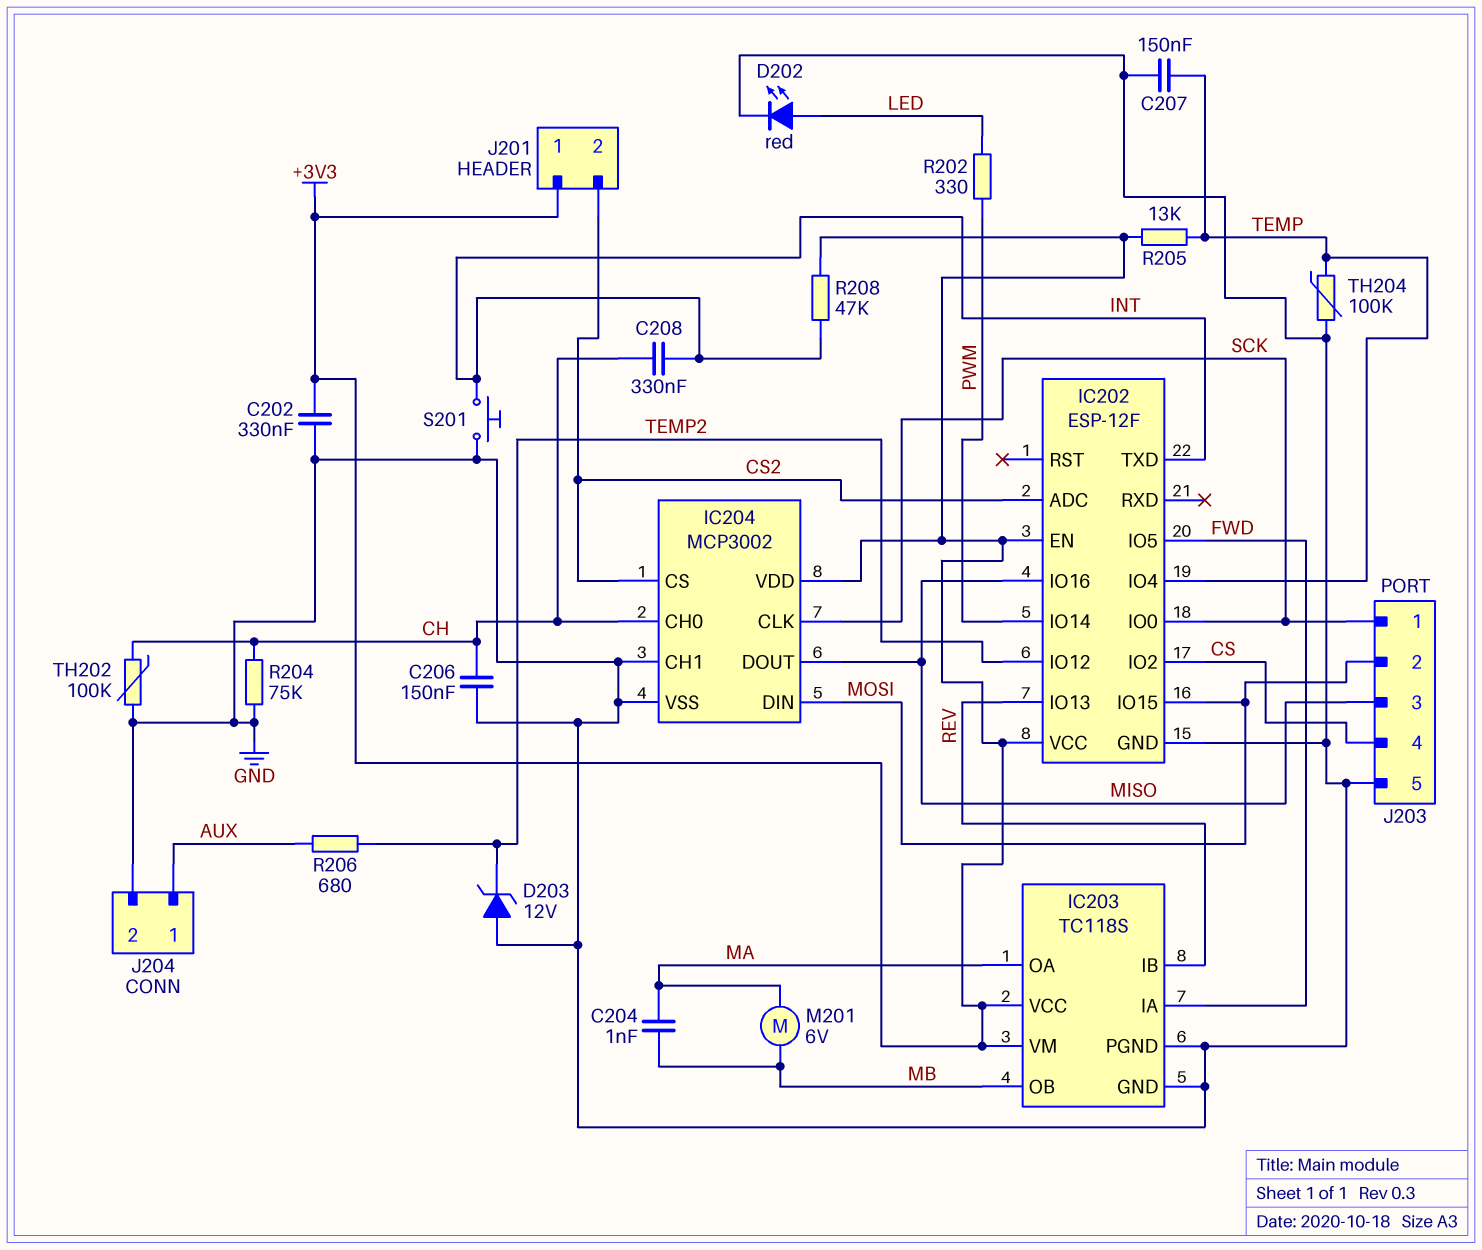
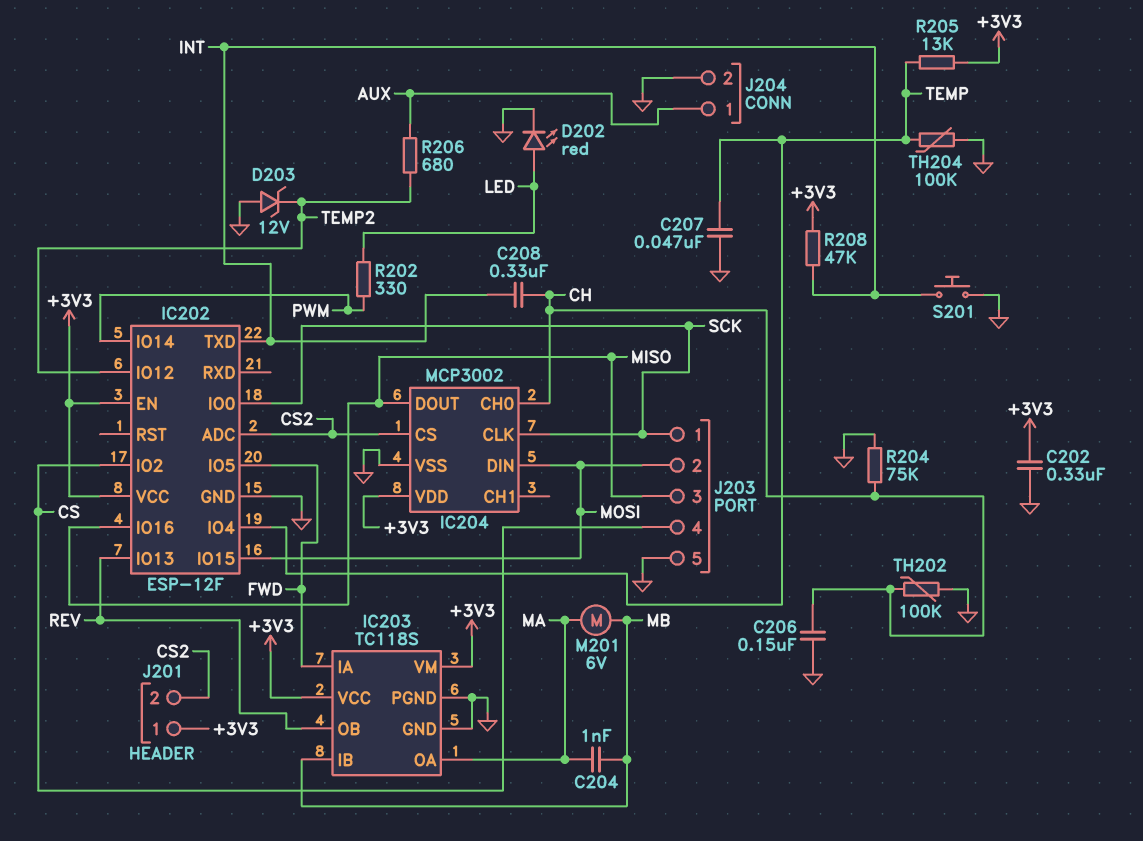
C207: 150nF (GND, TEMP) -> 47nF (GND, TEMP)
IC203 pin IB: REV -> MB
IC203 pin OB: MB -> REV
IC204 pin CH1: GND -> none

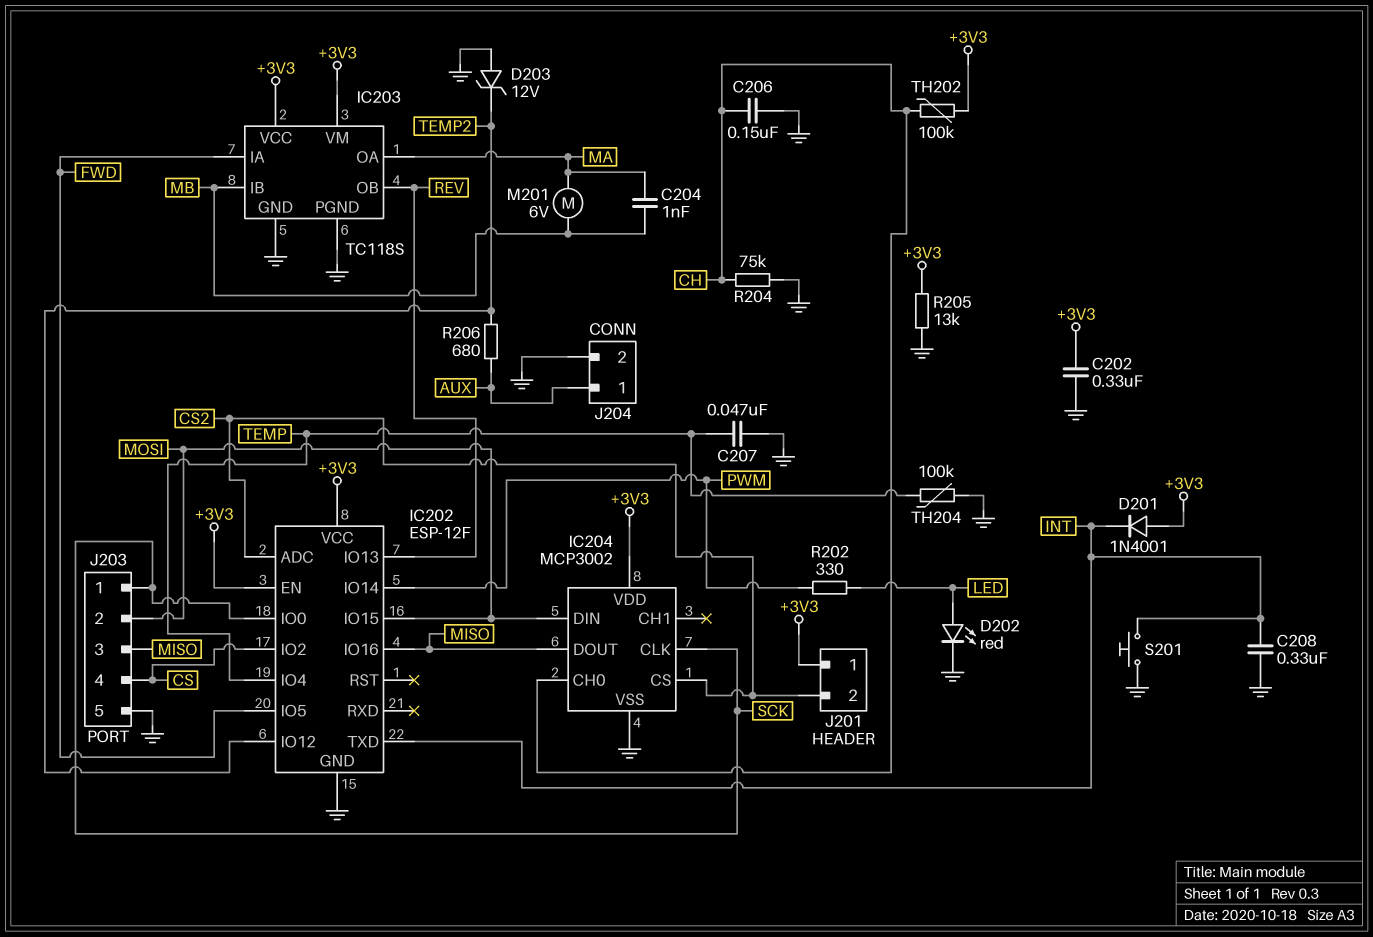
C208: 330nF (CH, INT) -> 330nF (GND, INT)
D201: none -> diode 1N4001 (A +3V3, K INT)
R205: 13k (+3V3, TEMP) -> 13k (+3V3, GND)
R208: 47k (+3V3, INT) -> none
TH202: 100k (CH, GND) -> 100k (+3V3, CH)

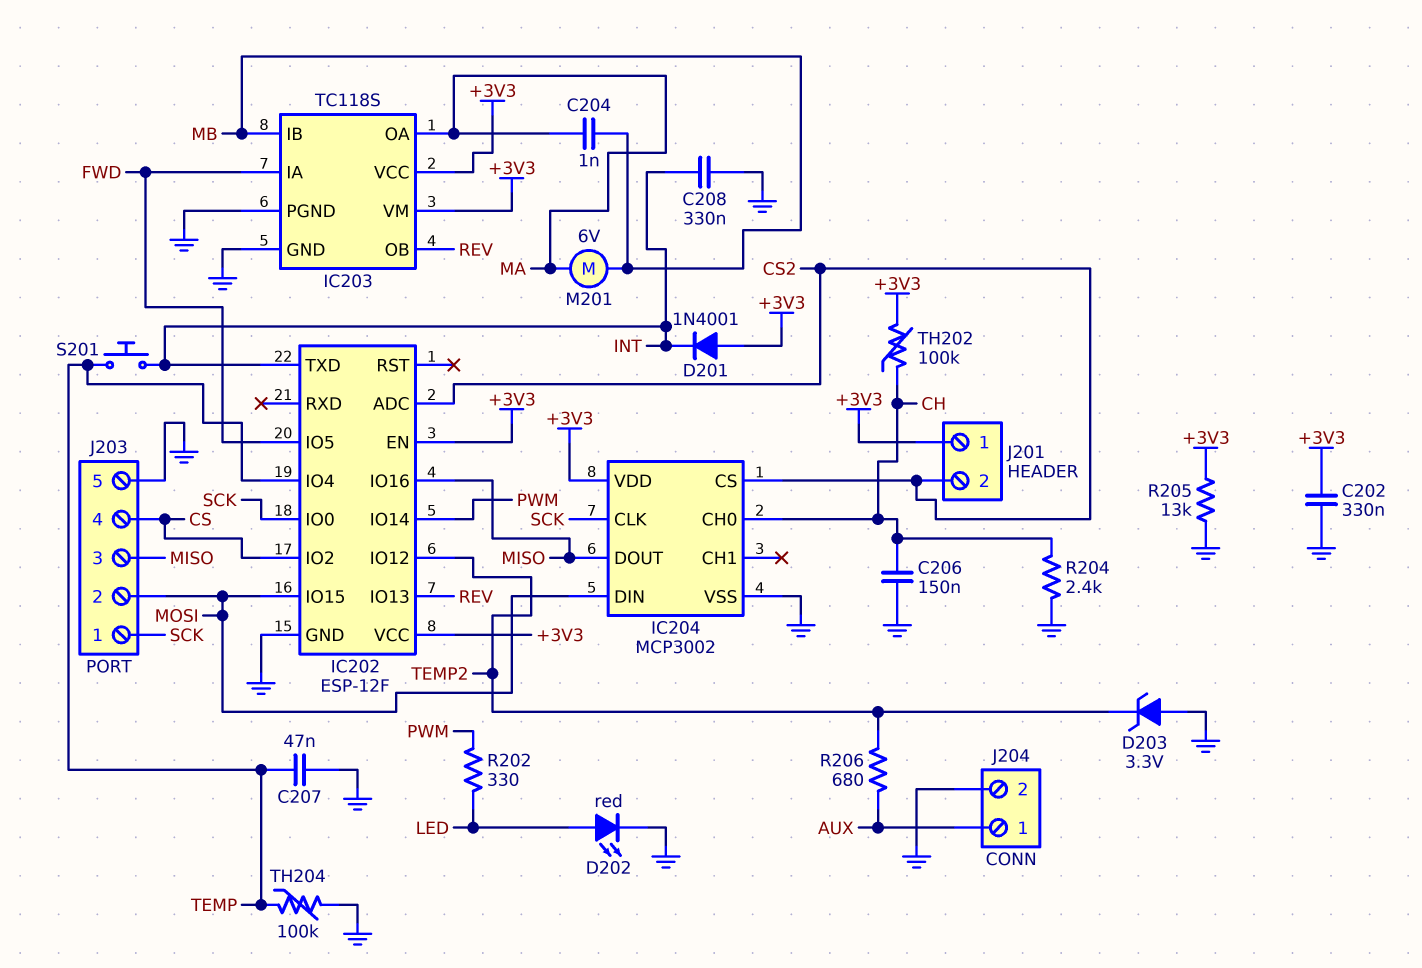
D203: zener 12V (A GND, K TEMP2) -> zener 3.3V (A GND, K TEMP2)
R204: 75k (CH, GND) -> 2.4k (CH, GND)
S201: button (GND, INT) -> button (INT, TEMP)

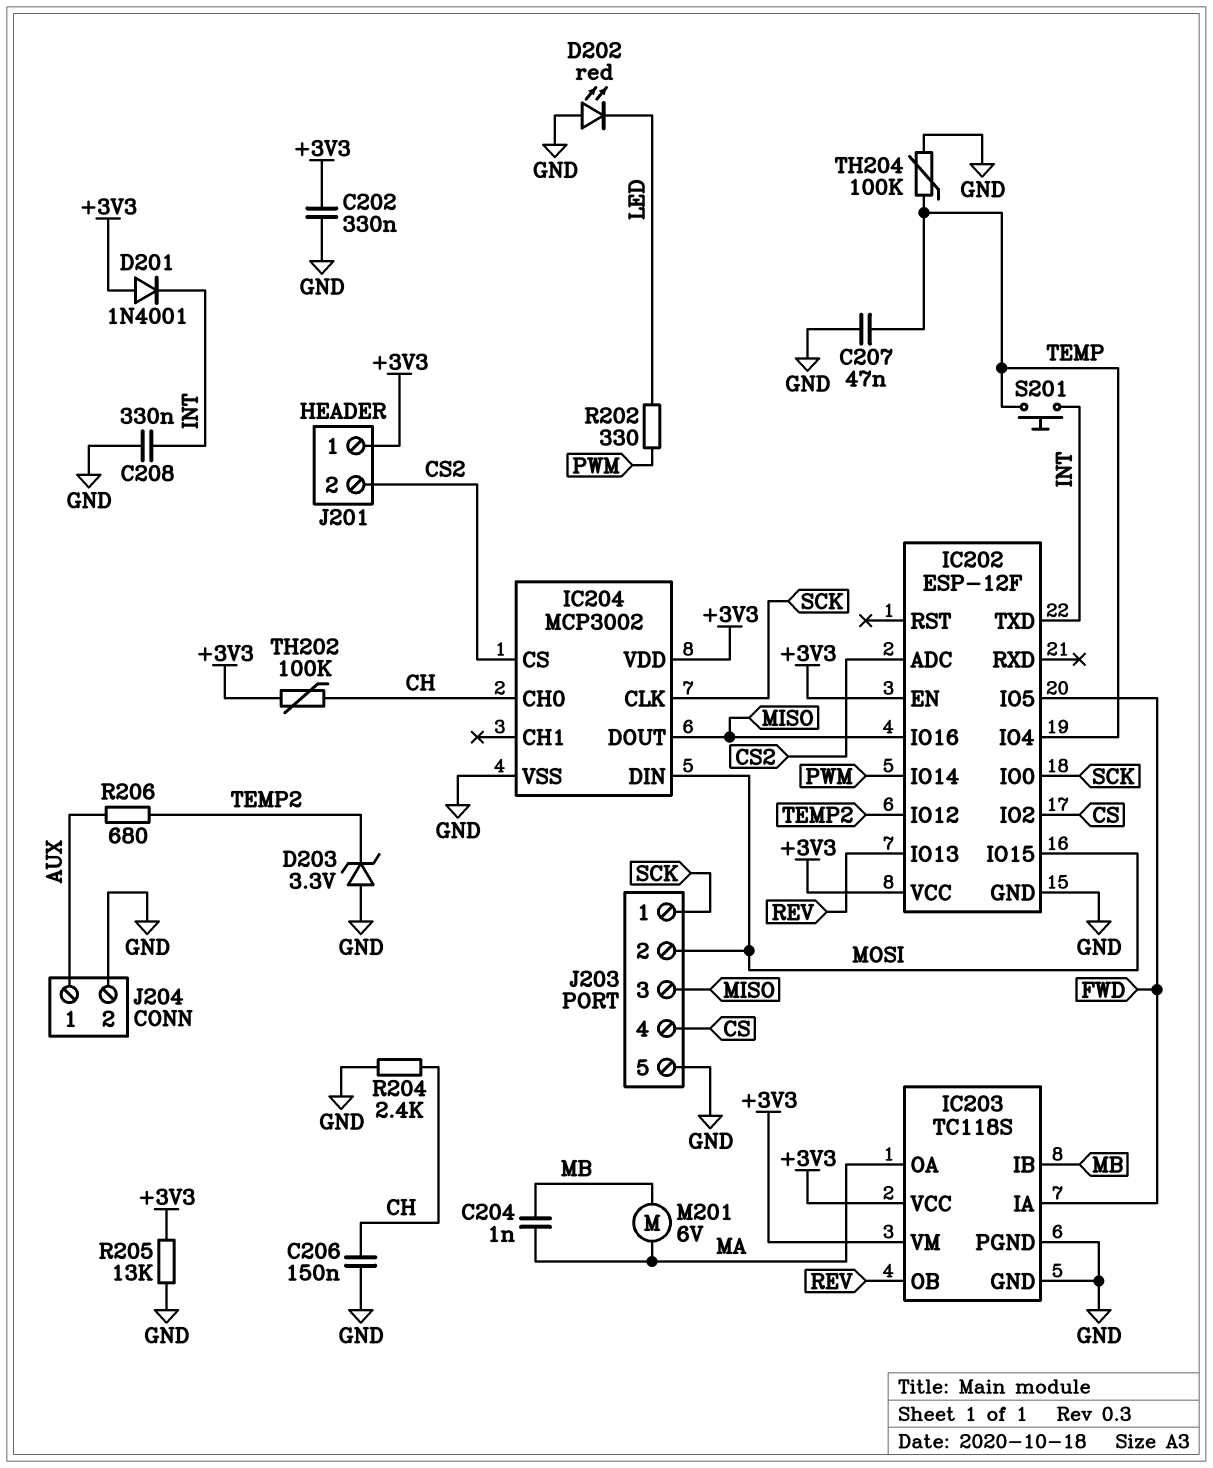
D202: LED red (A LED, K GND) -> LED red (A GND, K LED)

